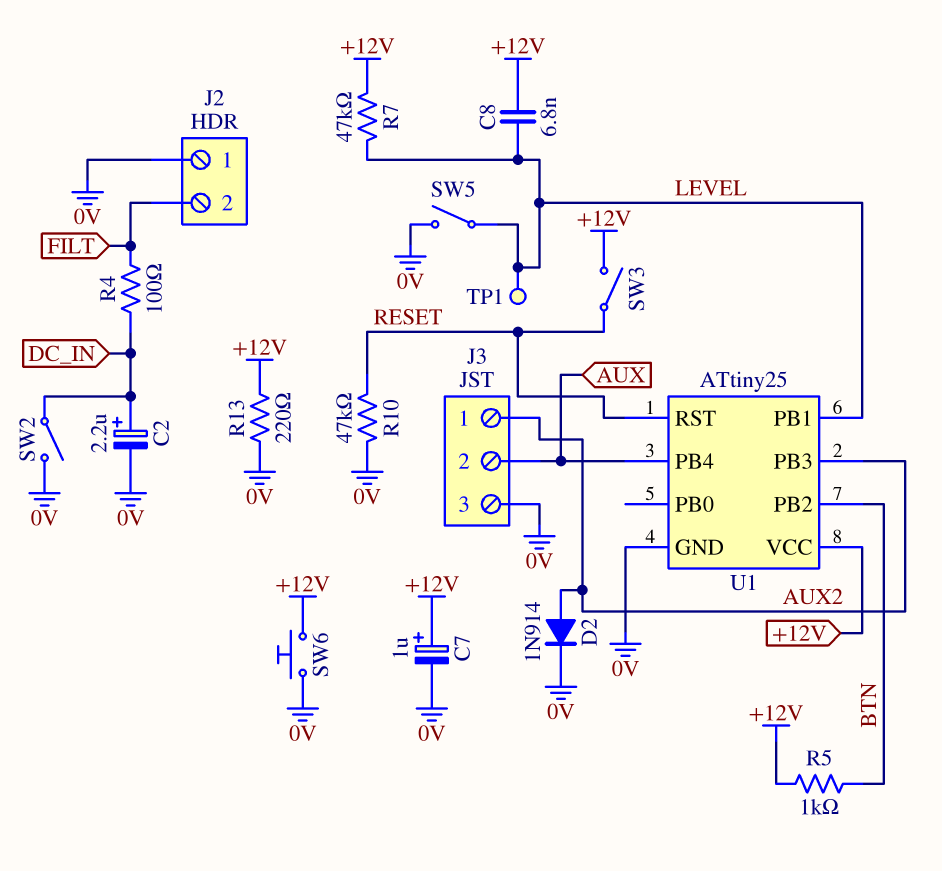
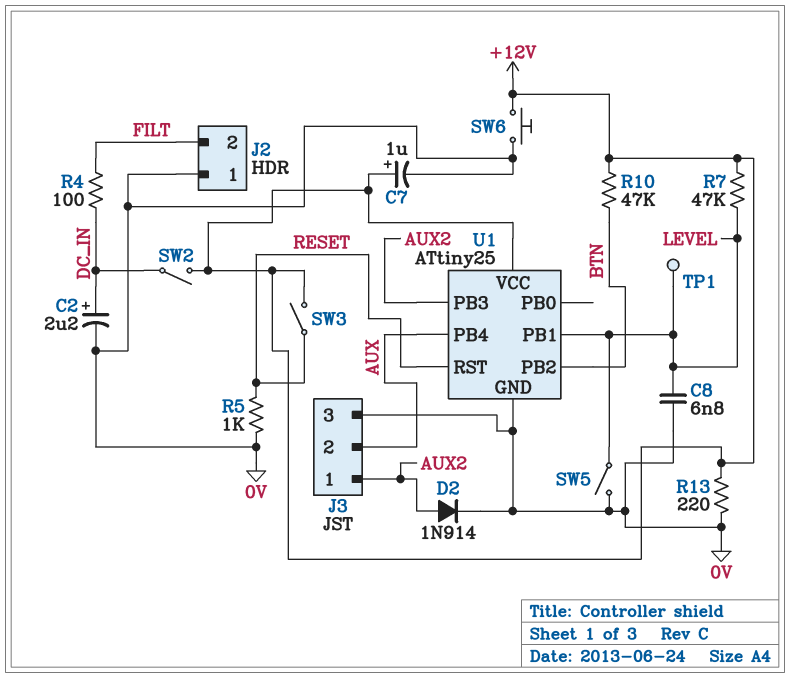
C8: 6.8nF (+12V, LEVEL) -> 6.8nF (0V, LEVEL)
R5: 1k (+12V, BTN) -> 1k (0V, RESET)
R10: 47k (0V, RESET) -> 47k (+12V, BTN)
SW2: switch (0V, DC_IN) -> switch (+12V, DC_IN)

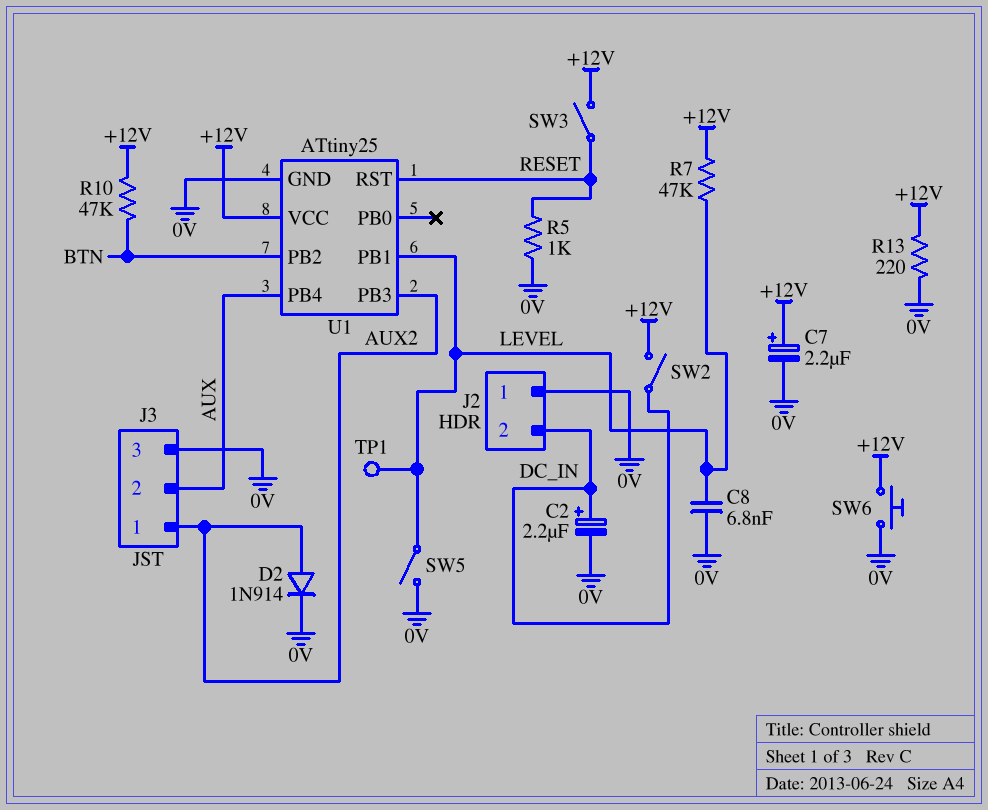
C7: 1uF (plus +12V, minus 0V) -> 2.2uF (plus +12V, minus 0V)
J2 pin 2: FILT -> DC_IN
R4: 100 (DC_IN, FILT) -> none

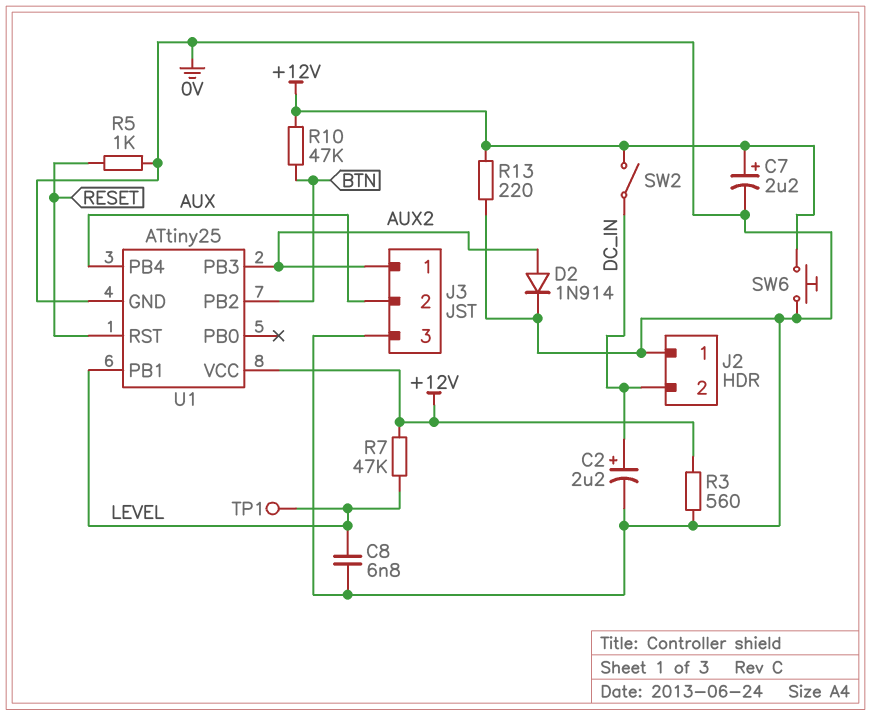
R3: none -> 560 (+12V, 0V)
SW3: switch (+12V, RESET) -> none
SW5: switch (0V, LEVEL) -> none

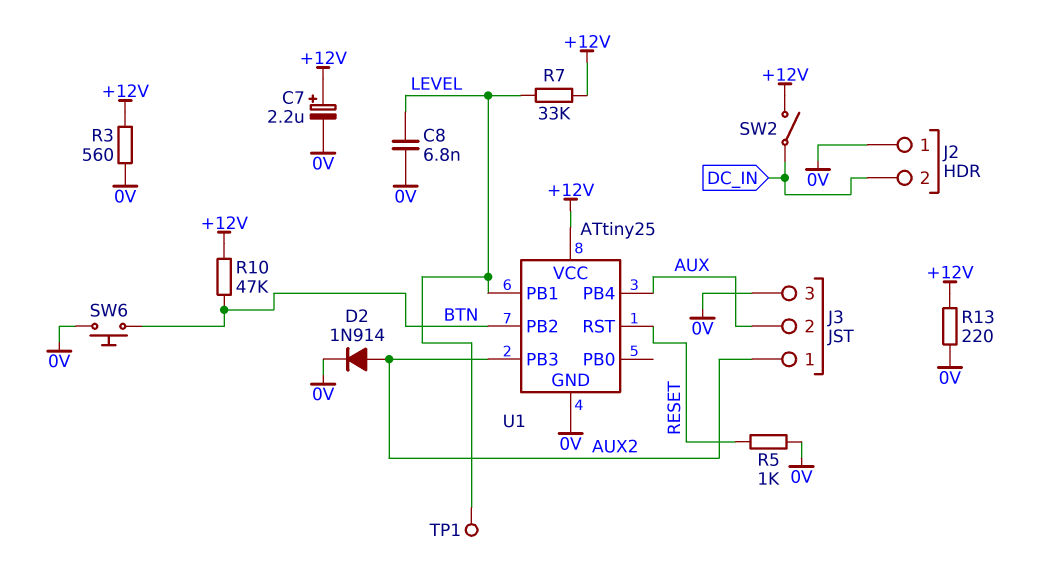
C2: 2.2uF (plus DC_IN, minus 0V) -> none
R7: 47k (+12V, LEVEL) -> 33k (+12V, LEVEL)
SW6: button (+12V, 0V) -> button (0V, BTN)

